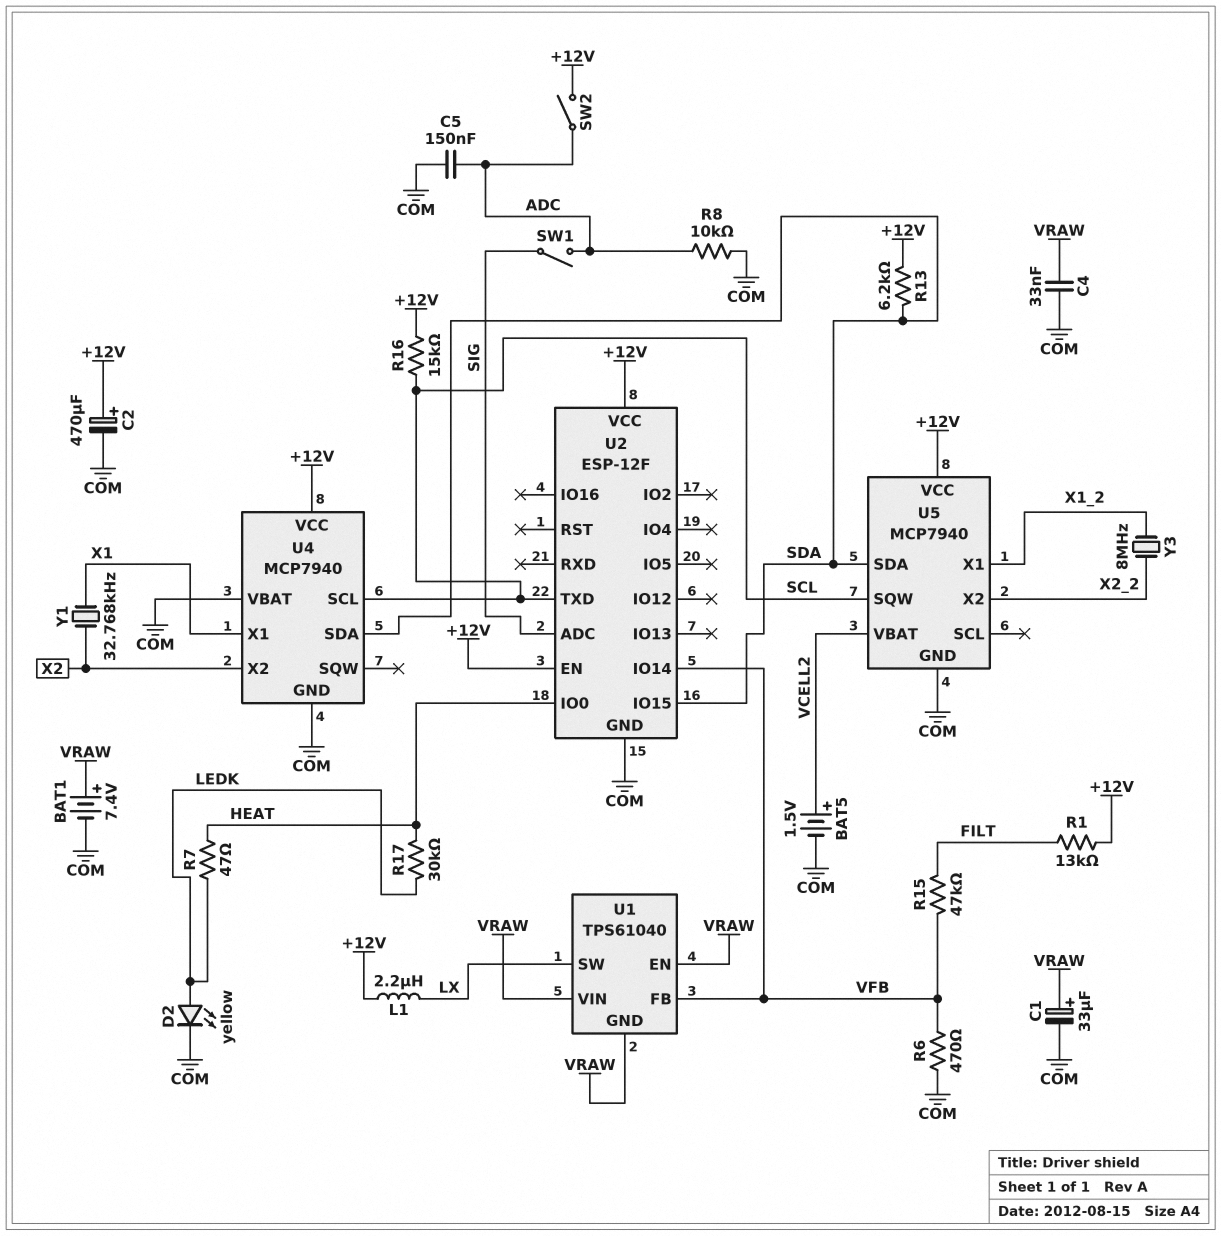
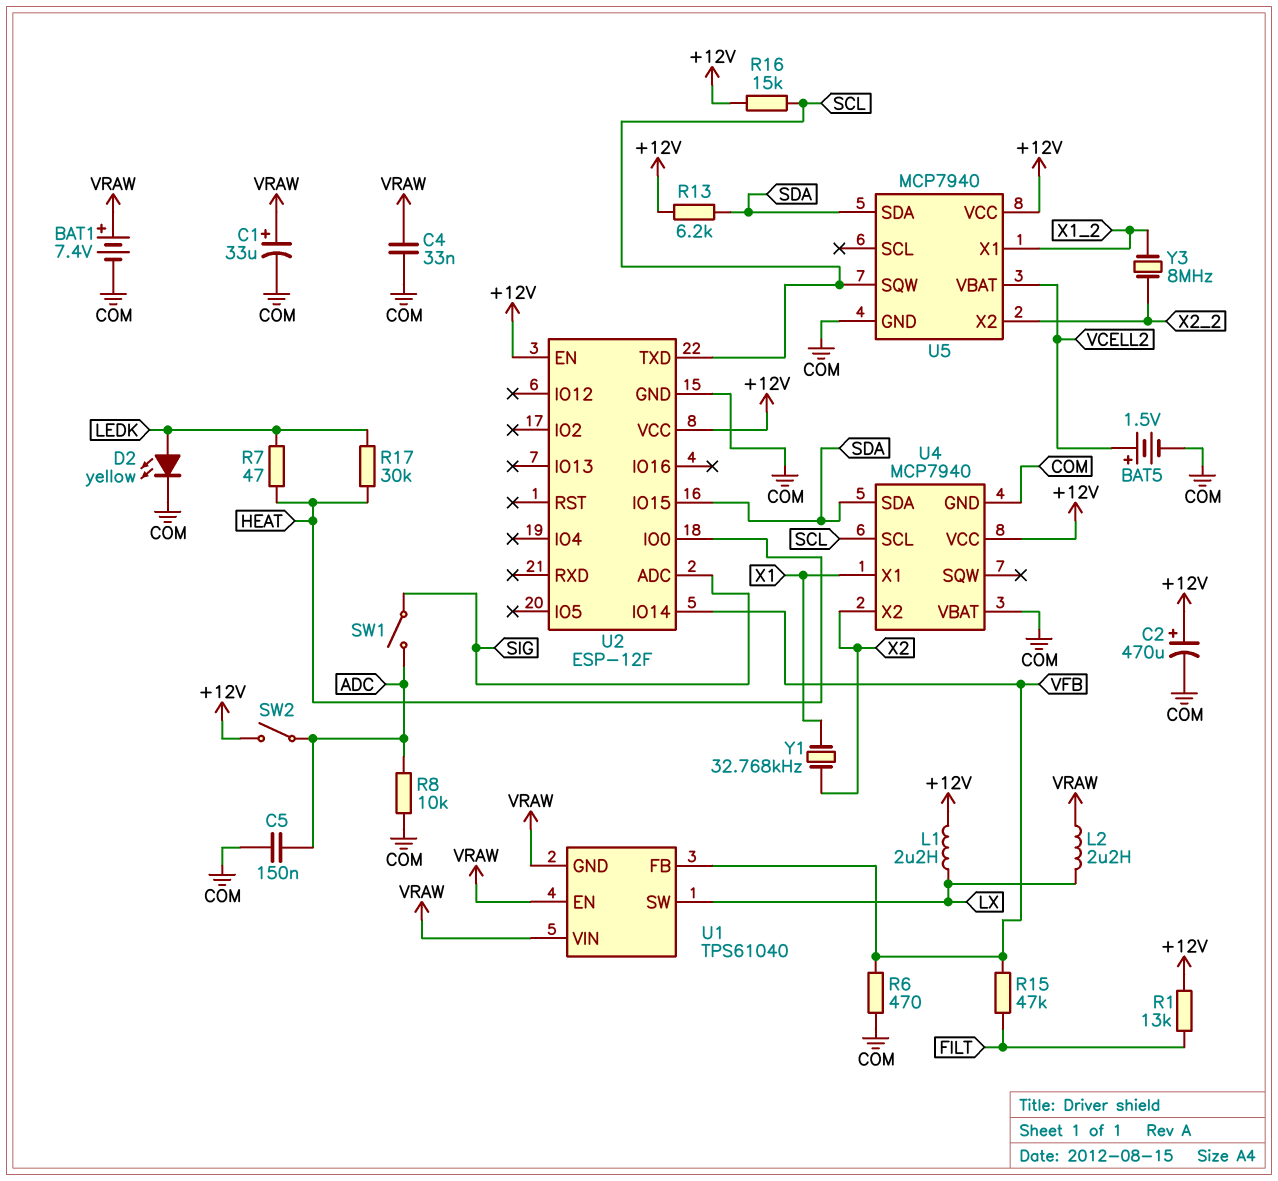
L2: none -> 2.2uH (LX, VRAW)

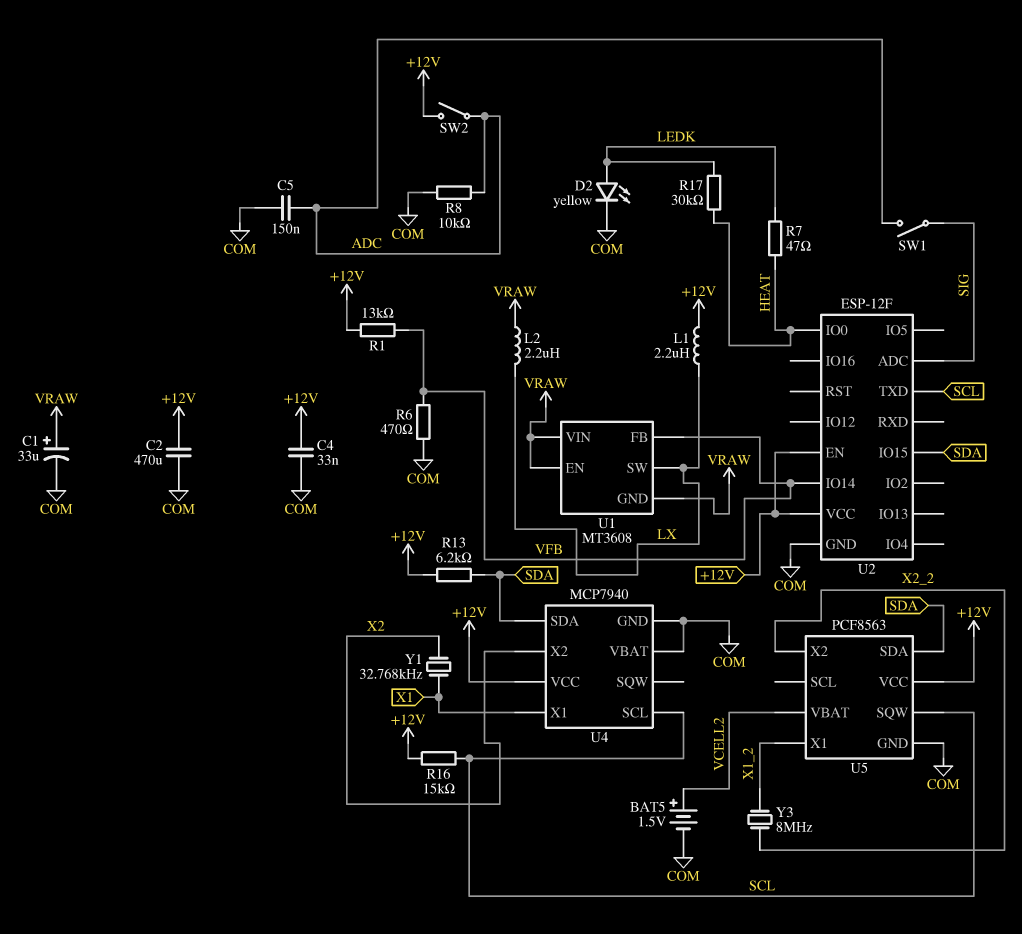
BAT1: 7.4V (plus VRAW, minus COM) -> none
C2: 470uF (plus +12V, minus COM) -> 470uF (+12V, COM)
C4: 33nF (COM, VRAW) -> 33nF (+12V, COM)
R1: 13k (+12V, FILT) -> 13k (+12V, VFB)
R15: 47k (FILT, VFB) -> none
U1: TPS61040 -> MT3608
U5: MCP7940 -> PCF8563

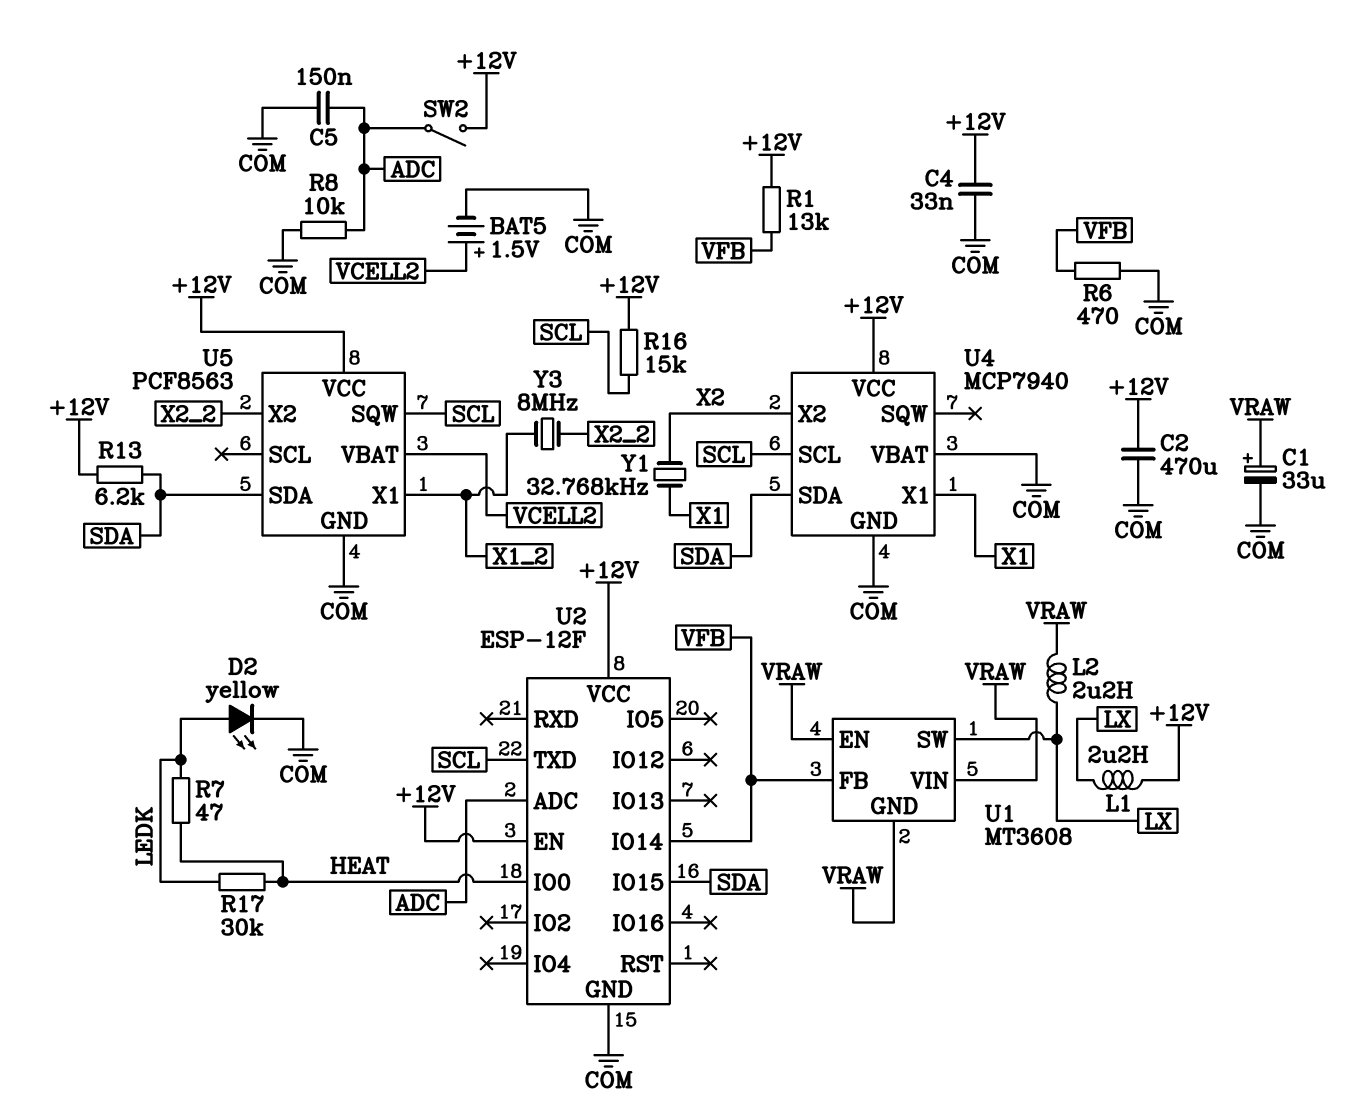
SW1: switch (ADC, SIG) -> none
U2 pin ADC: SIG -> ADC

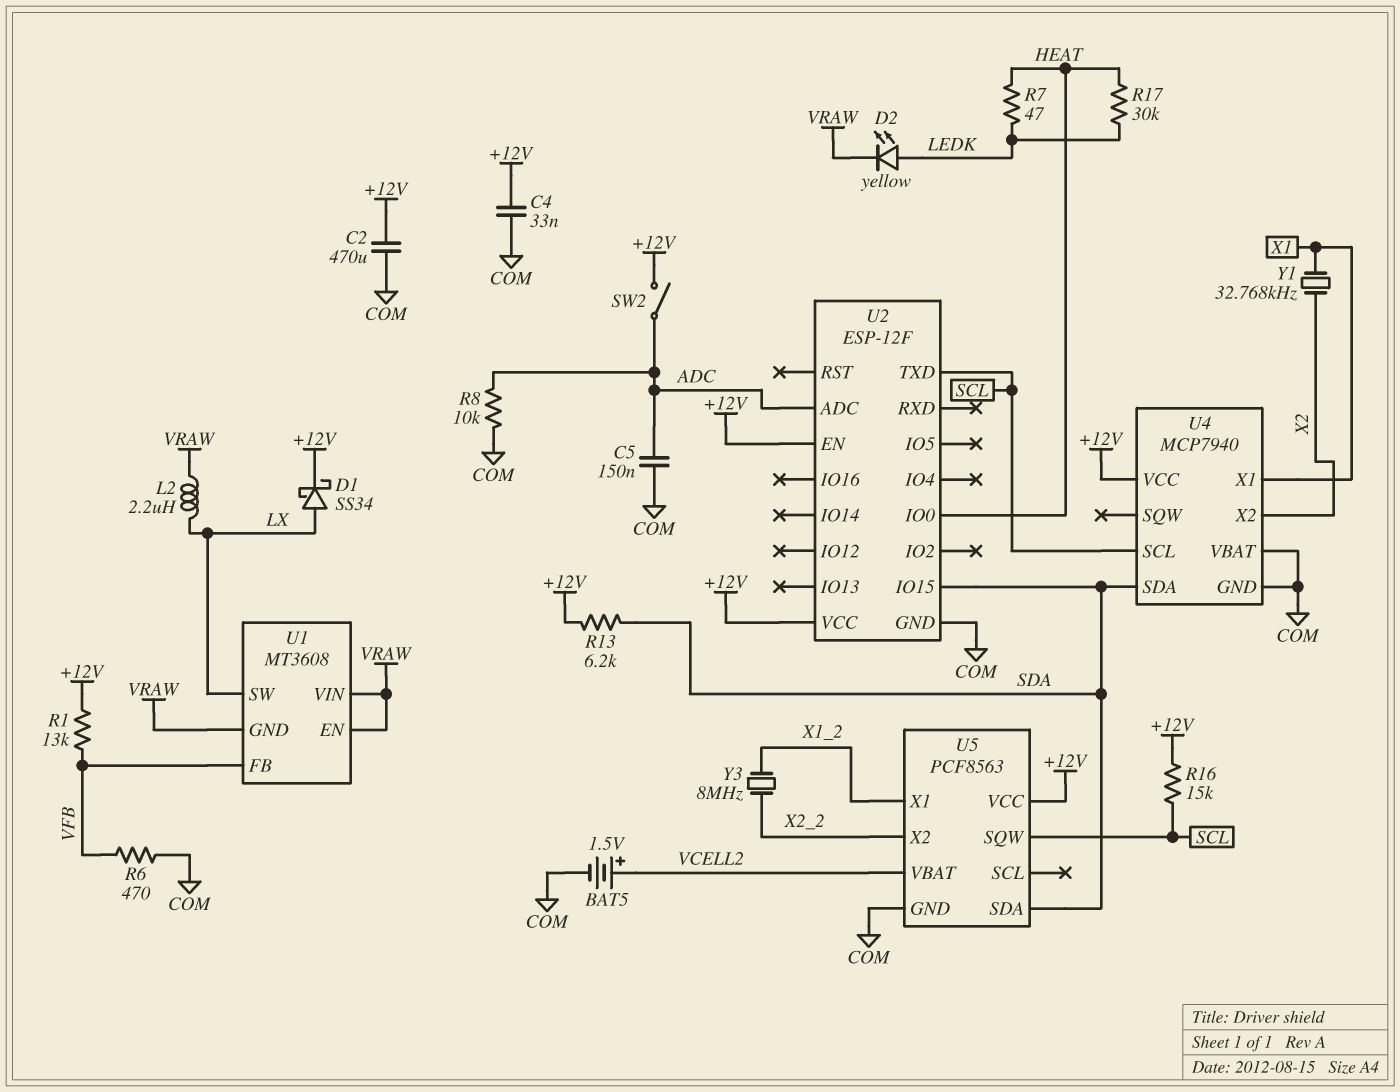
C1: 33uF (plus VRAW, minus COM) -> none
D1: none -> schottky SS34 (A LX, K +12V)
D2: LED yellow (A LEDK, K COM) -> LED yellow (A LEDK, K VRAW)
L1: 2.2uH (+12V, LX) -> none
U2 pin IO14: VFB -> none

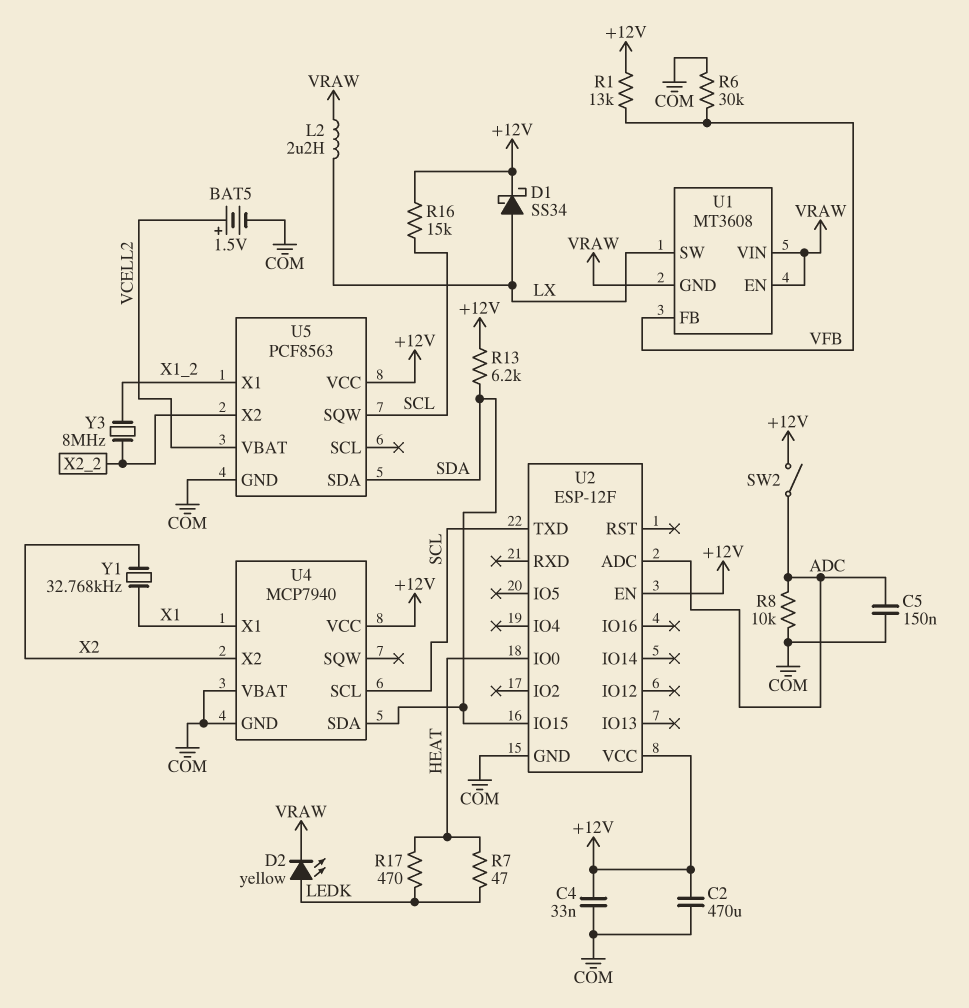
R6: 470 (COM, VFB) -> 30k (COM, VFB)
R17: 30k (HEAT, LEDK) -> 470 (HEAT, LEDK)

